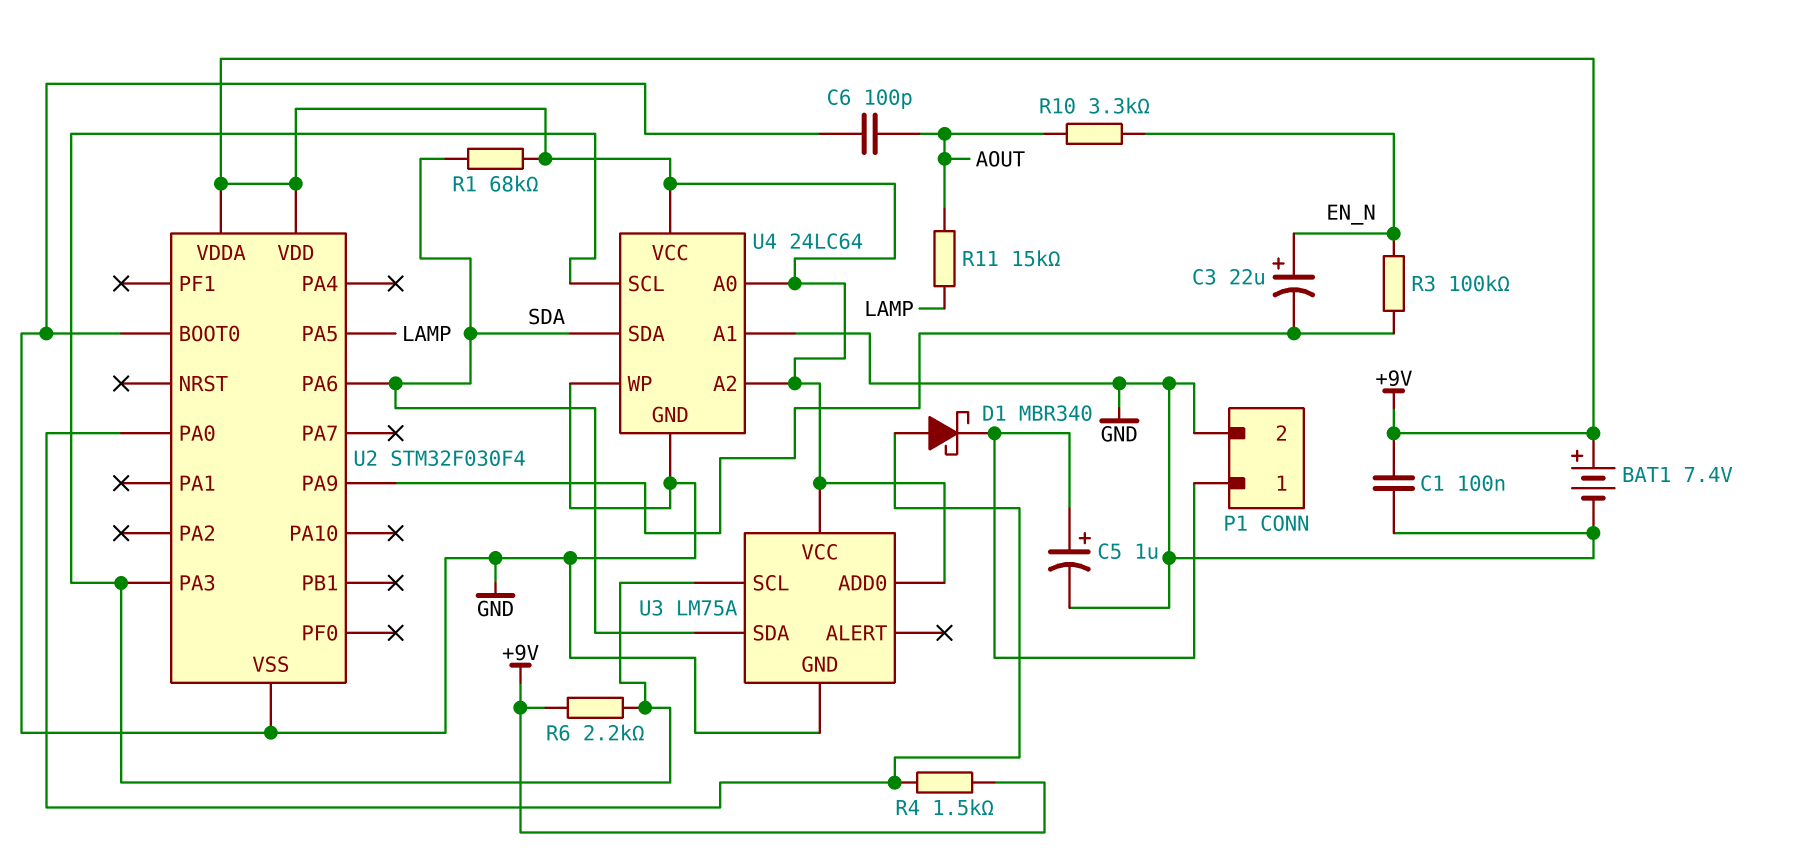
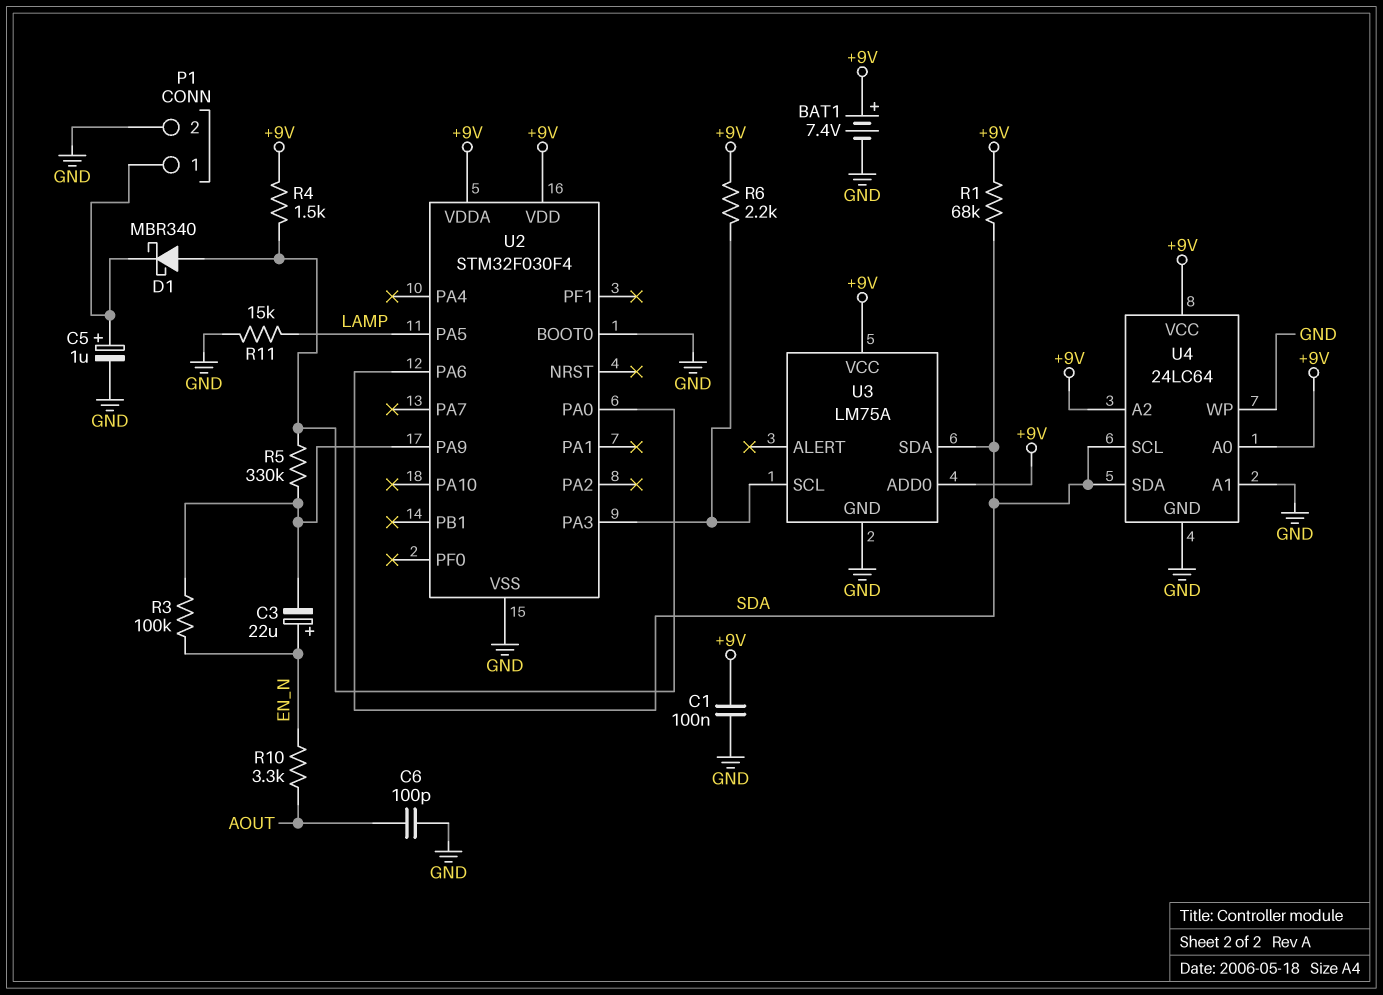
R5: none -> 330k (U2/PA0, U2/PA9)
R11: 15k (AOUT, LAMP) -> 15k (GND, LAMP)
U4 pin SCL: U2/PA3 -> SDA

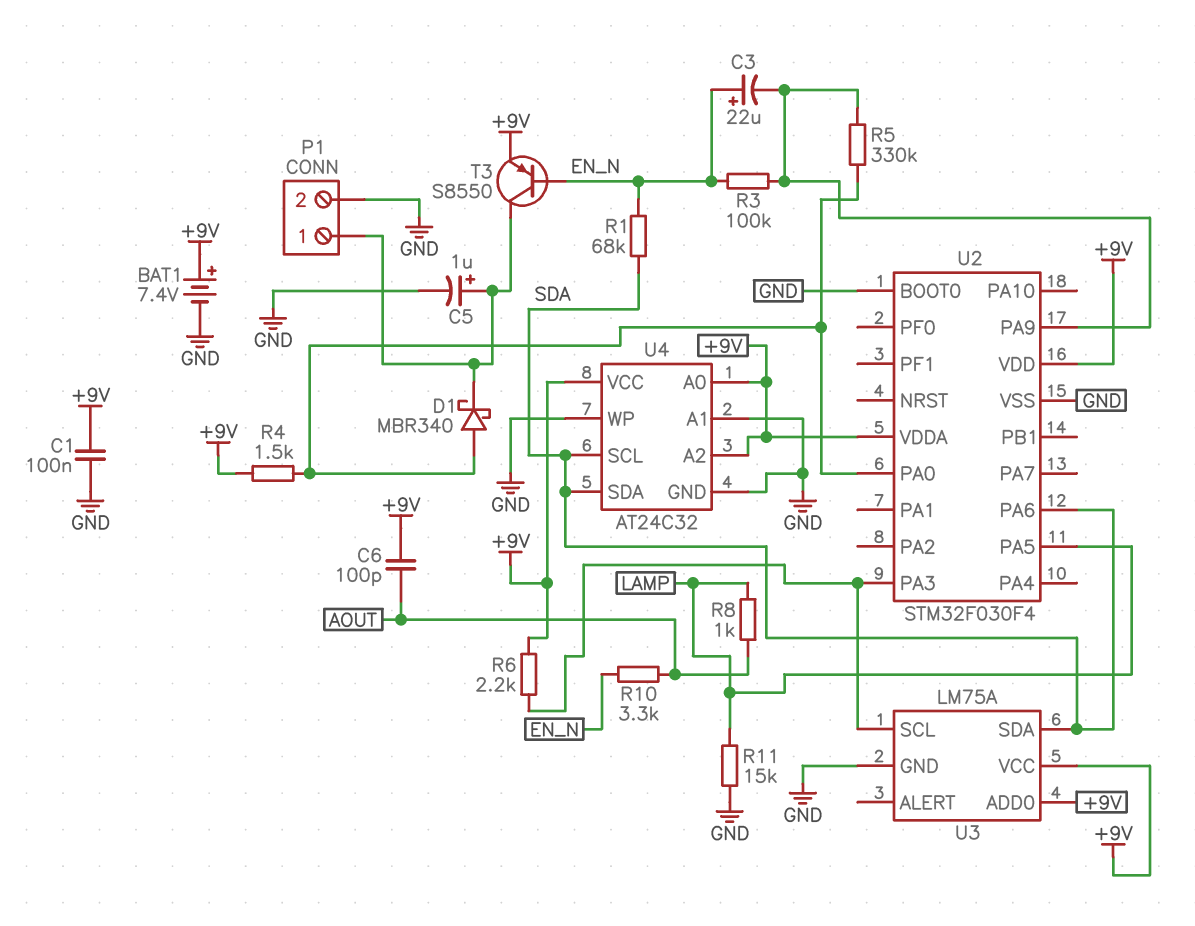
C6: 100pF (AOUT, GND) -> 100pF (+9V, AOUT)
R1: 68k (+9V, SDA) -> 68k (EN_N, SDA)
R8: none -> 1k (AOUT, LAMP)
T3: none -> PNP S8550 (B EN_N, C P1/1, E +9V)
U4: 24LC64 -> AT24C32

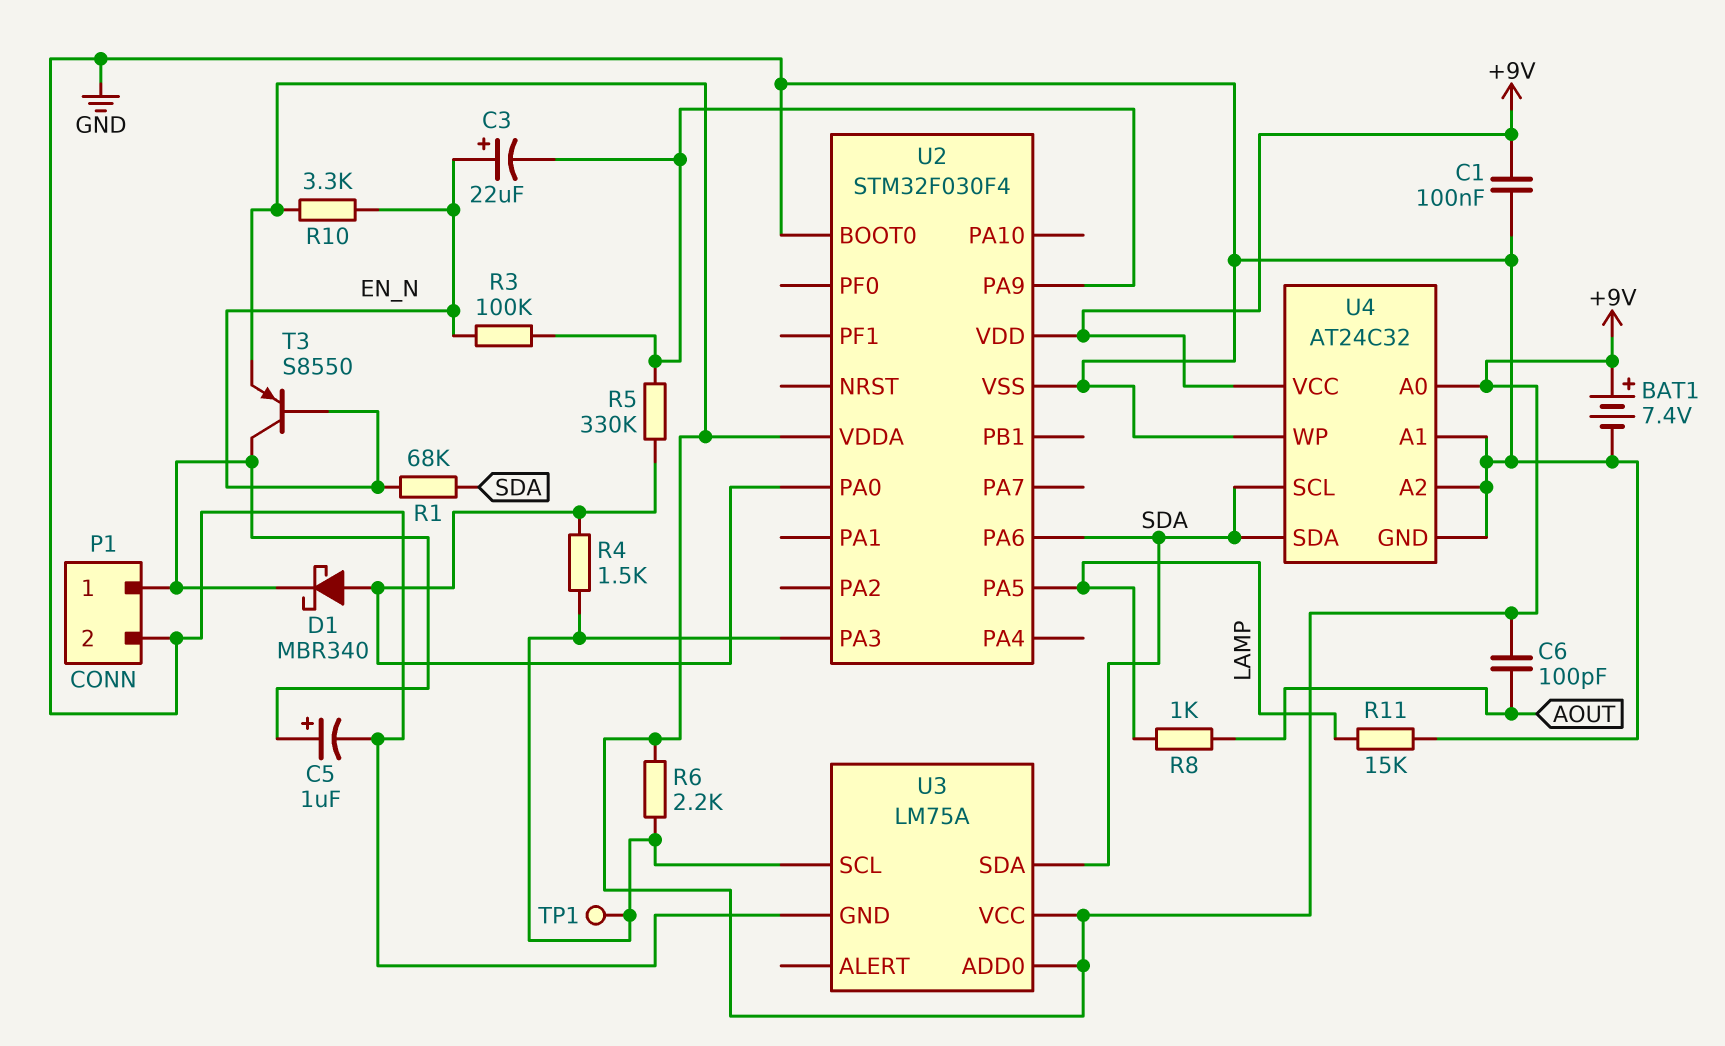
R4: 1.5k (+9V, U2/PA0) -> 1.5k (U2/PA0, U2/PA3)
R10: 3.3k (AOUT, EN_N) -> 3.3k (+9V, EN_N)
TP1: none -> test point (U2/PA3)
U4 pin A2: +9V -> GND

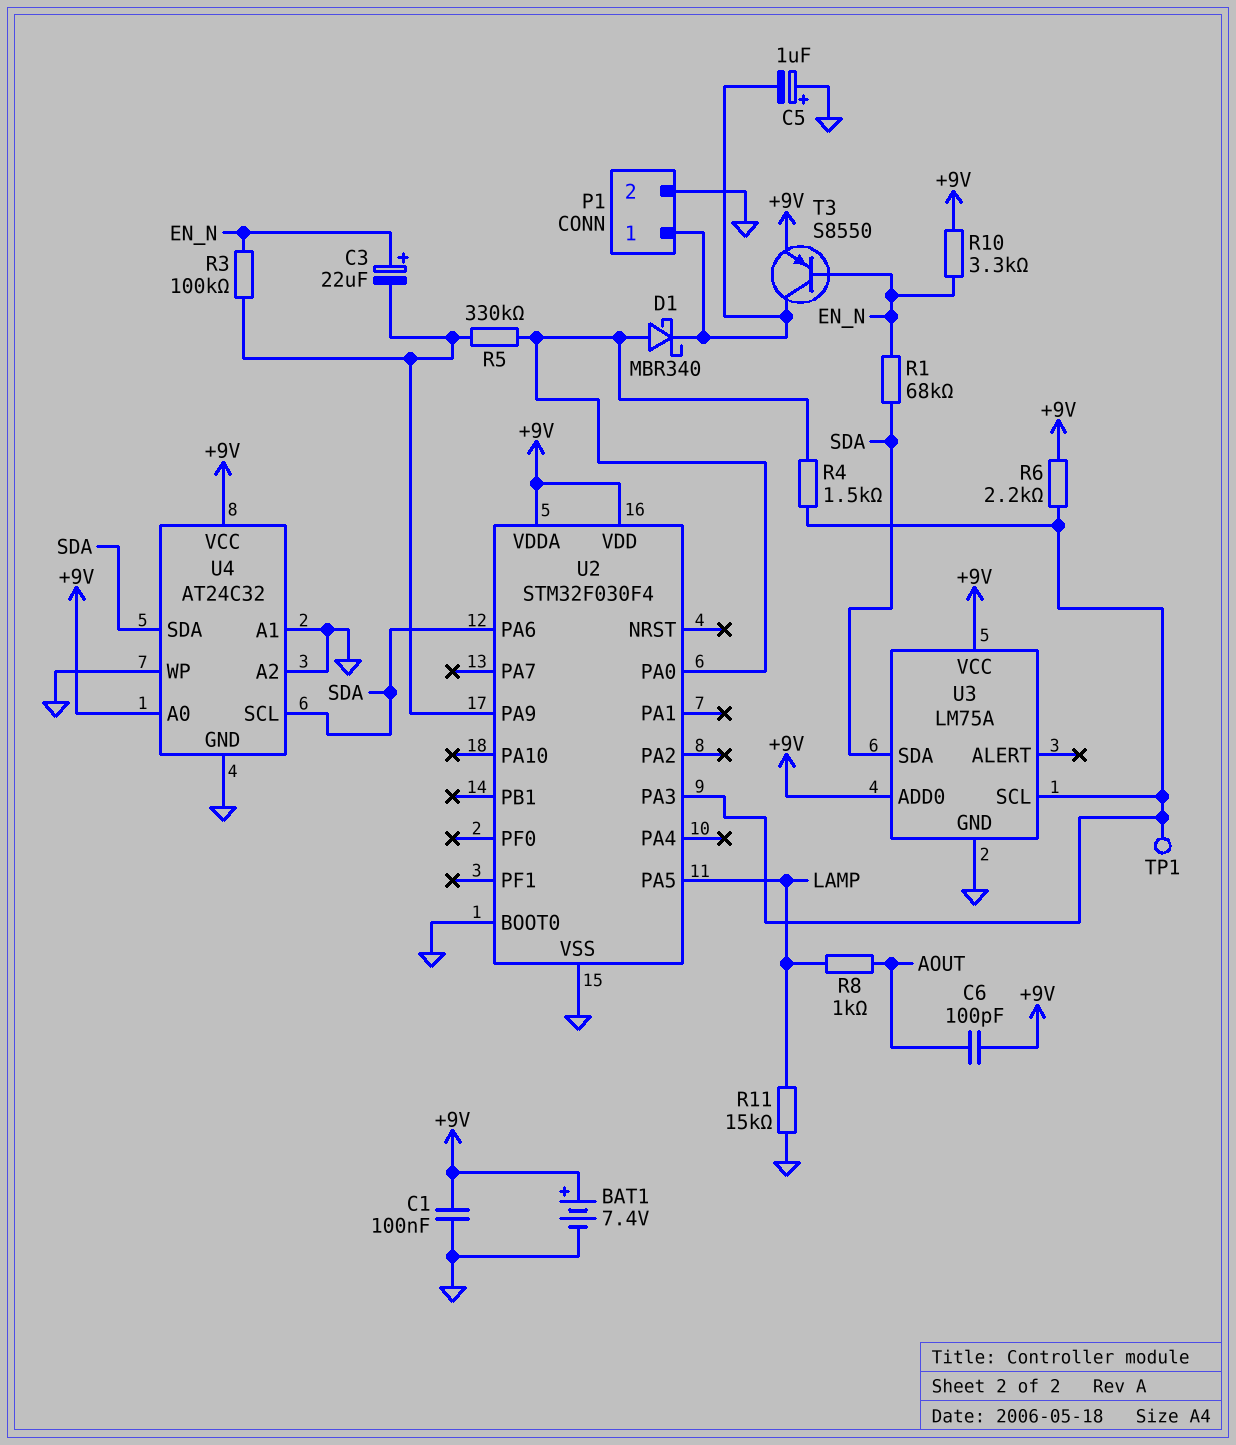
C5: 1uF (plus P1/1, minus GND) -> 1uF (plus GND, minus P1/1)

